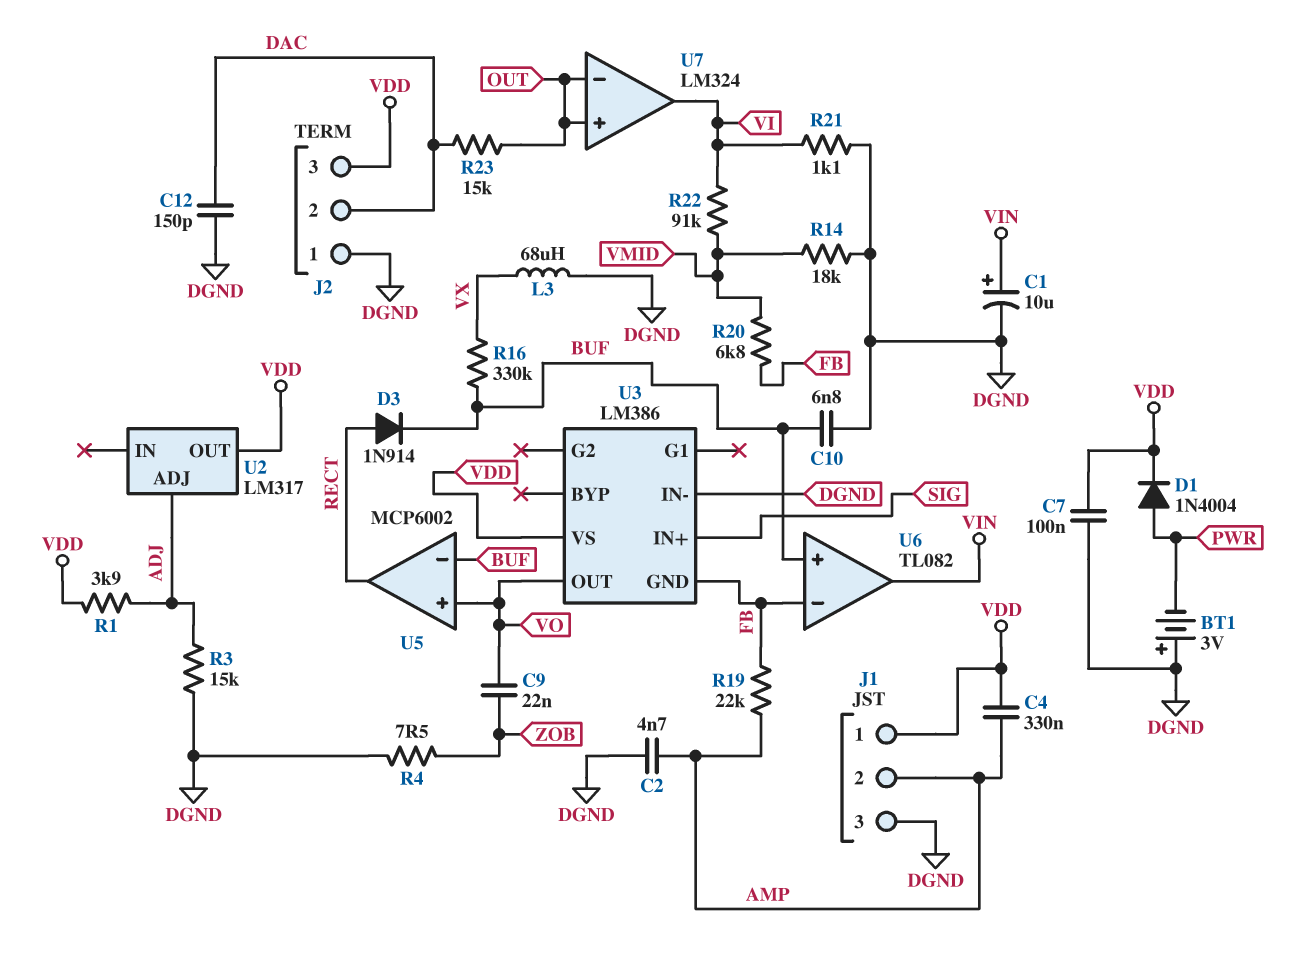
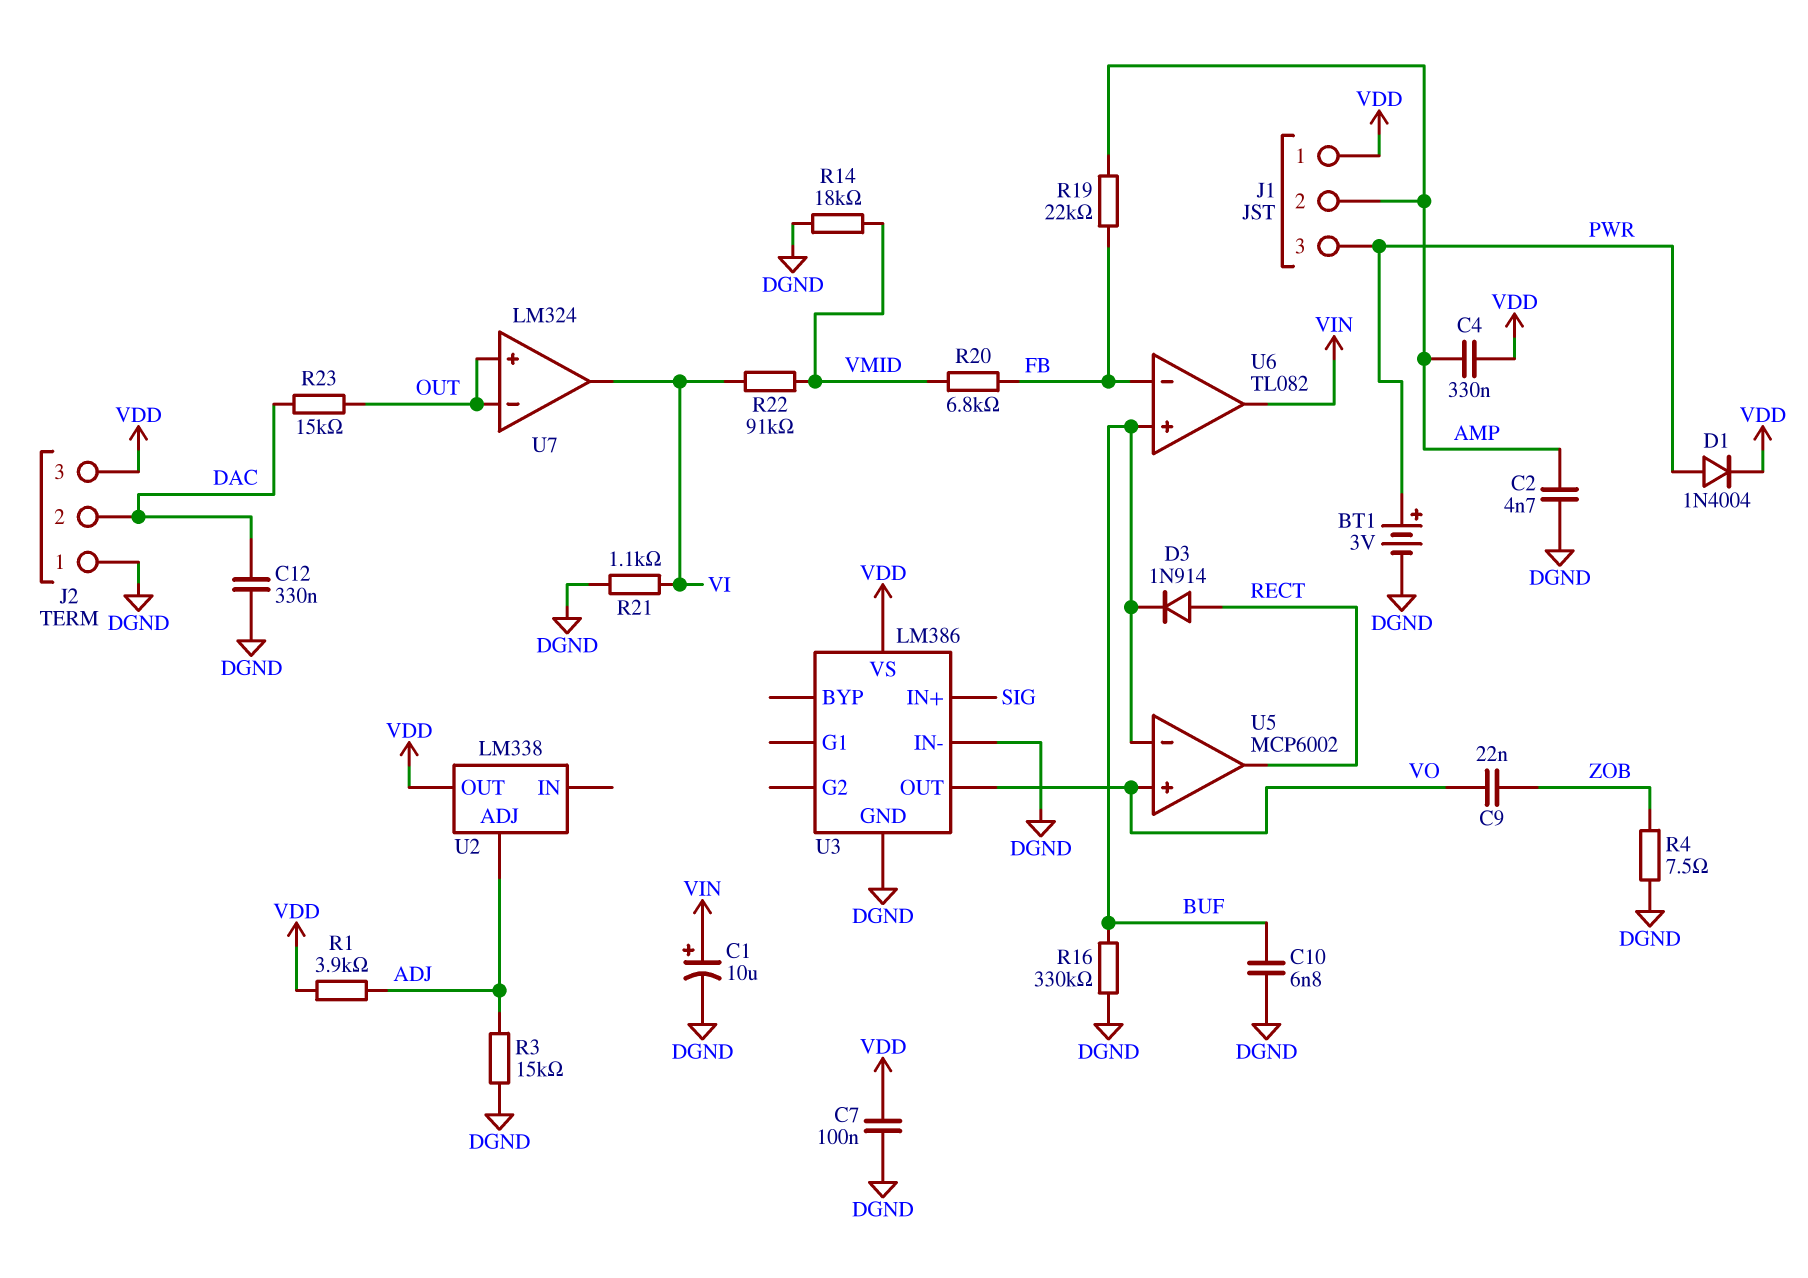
BT1: 3V (plus DGND, minus PWR) -> 3V (plus PWR, minus DGND)
C12: 150pF (DAC, DGND) -> 330nF (DAC, DGND)
J1 pin 3: DGND -> PWR
L3: 68uH (DGND, VX) -> none
R16: 330k (BUF, VX) -> 330k (BUF, DGND)
U2: LM317 -> LM338
U3 pin GND: FB -> DGND

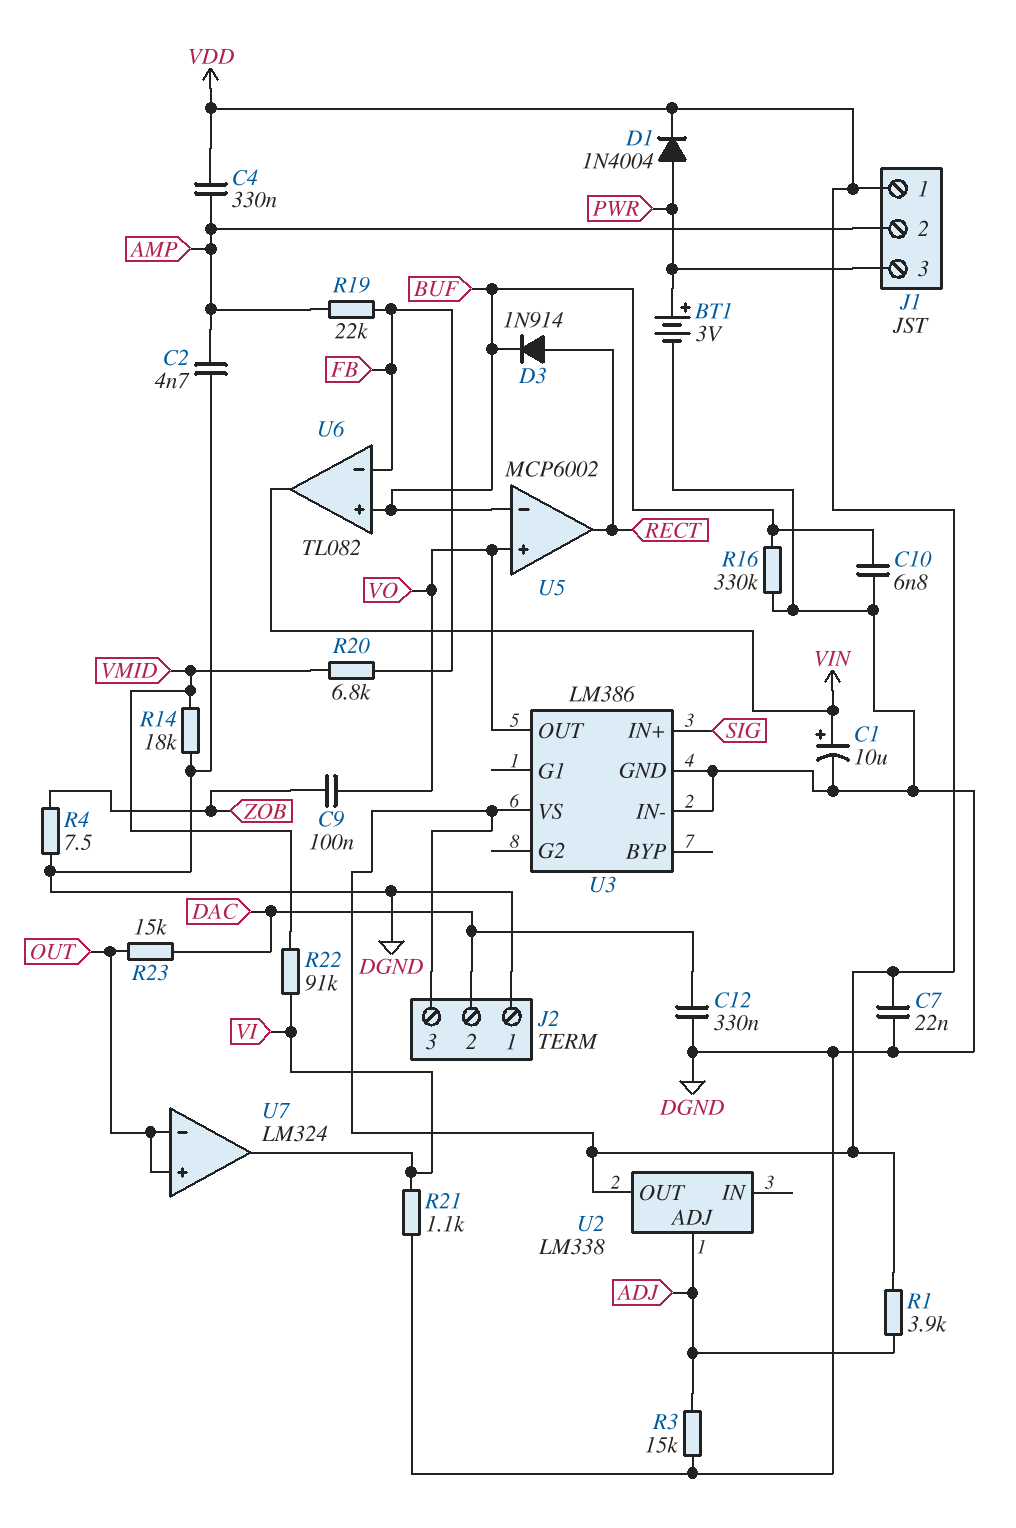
C7: 100nF (DGND, VDD) -> 22nF (DGND, VDD)
C9: 22nF (VO, ZOB) -> 100nF (VO, ZOB)

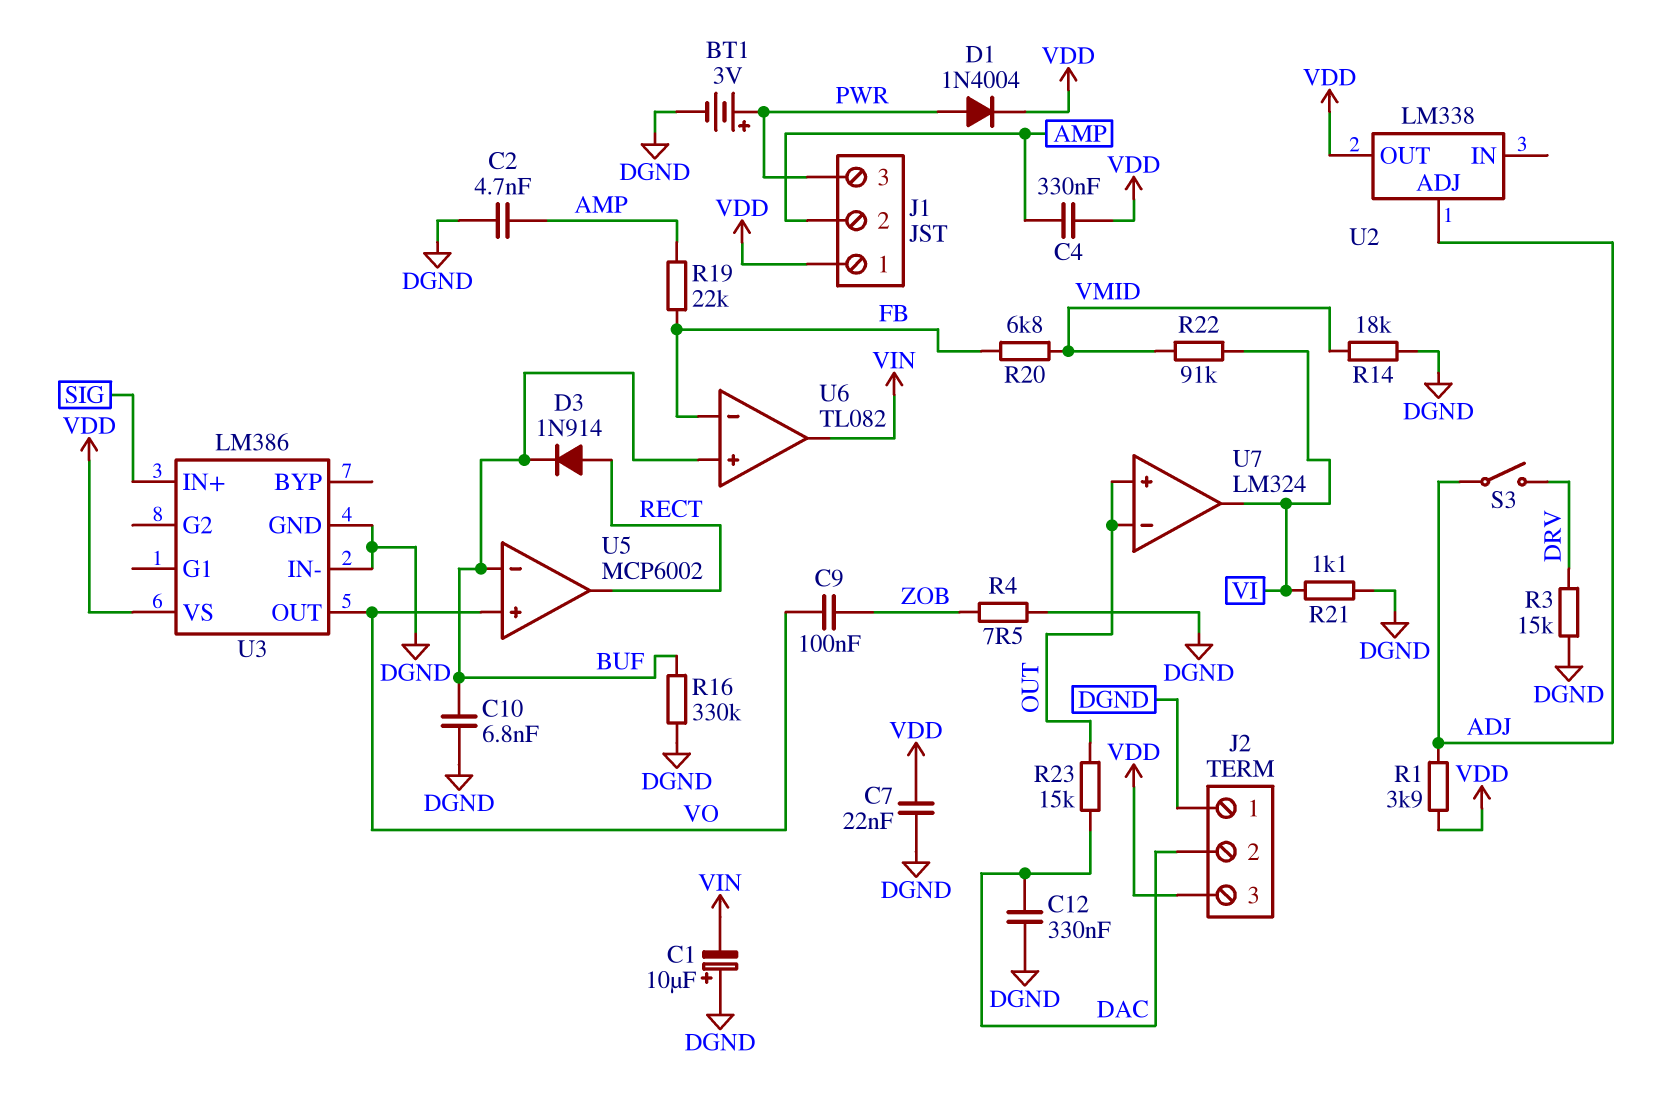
C1: 10uF (plus VIN, minus DGND) -> 10uF (plus DGND, minus VIN)
R3: 15k (ADJ, DGND) -> 15k (DGND, DRV)
S3: none -> switch (ADJ, DRV)

